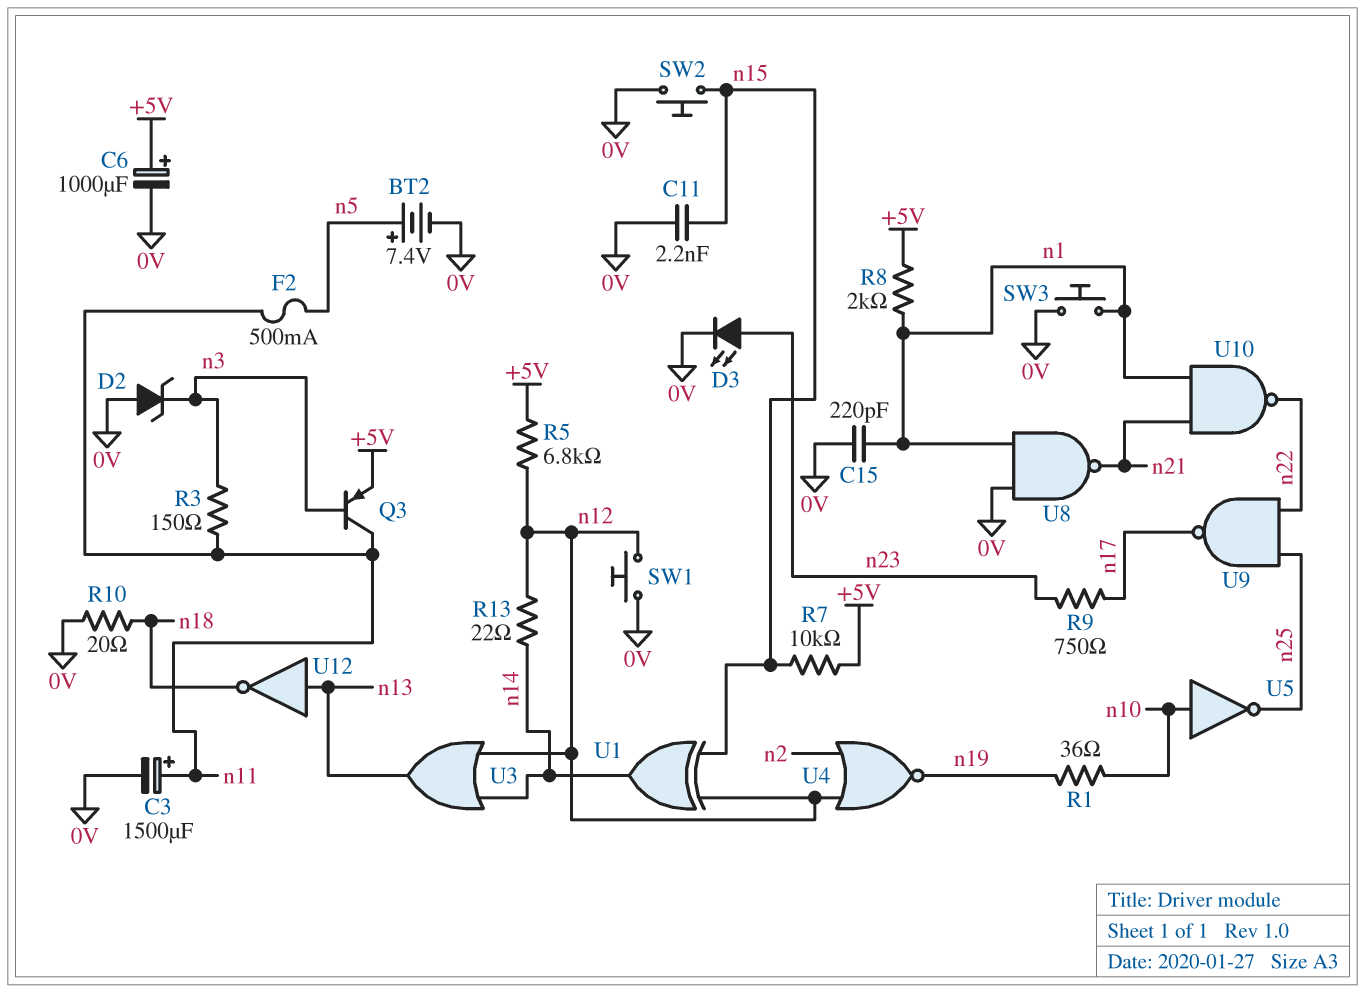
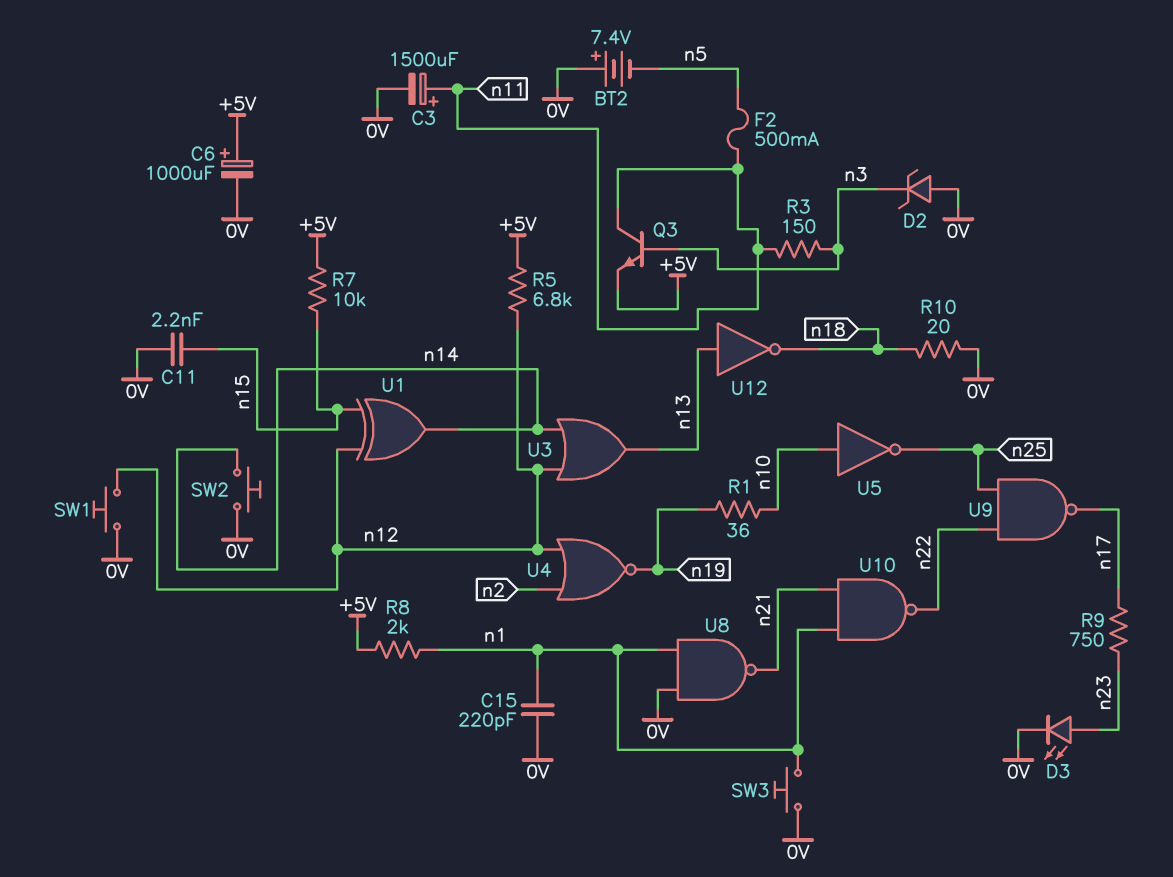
BT2: 7.4V (plus n5, minus 0V) -> 7.4V (plus 0V, minus n5)
Q3: PNP (B n3, C n11, E +5V) -> NPN (B n3, C n11, E +5V)
R13: 22 (n12, n14) -> none
SW2: button (0V, n15) -> button (0V, n14)

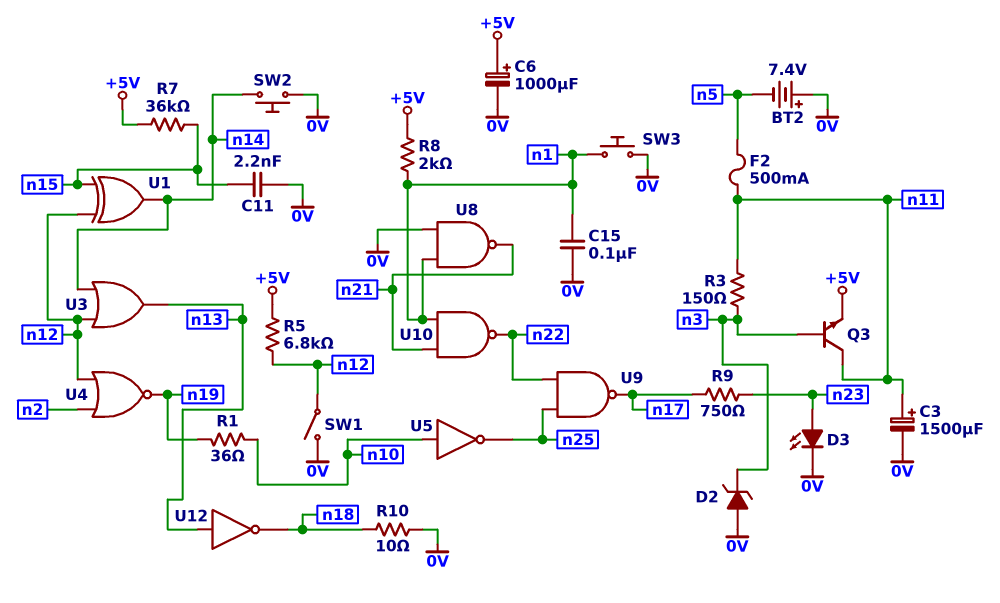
C15: 220pF (0V, n1) -> 100nF (0V, n1)
R7: 10k (+5V, n15) -> 36k (+5V, n15)
R10: 20 (0V, n18) -> 10 (0V, n18)
SW1: button (0V, n12) -> switch (0V, n12)

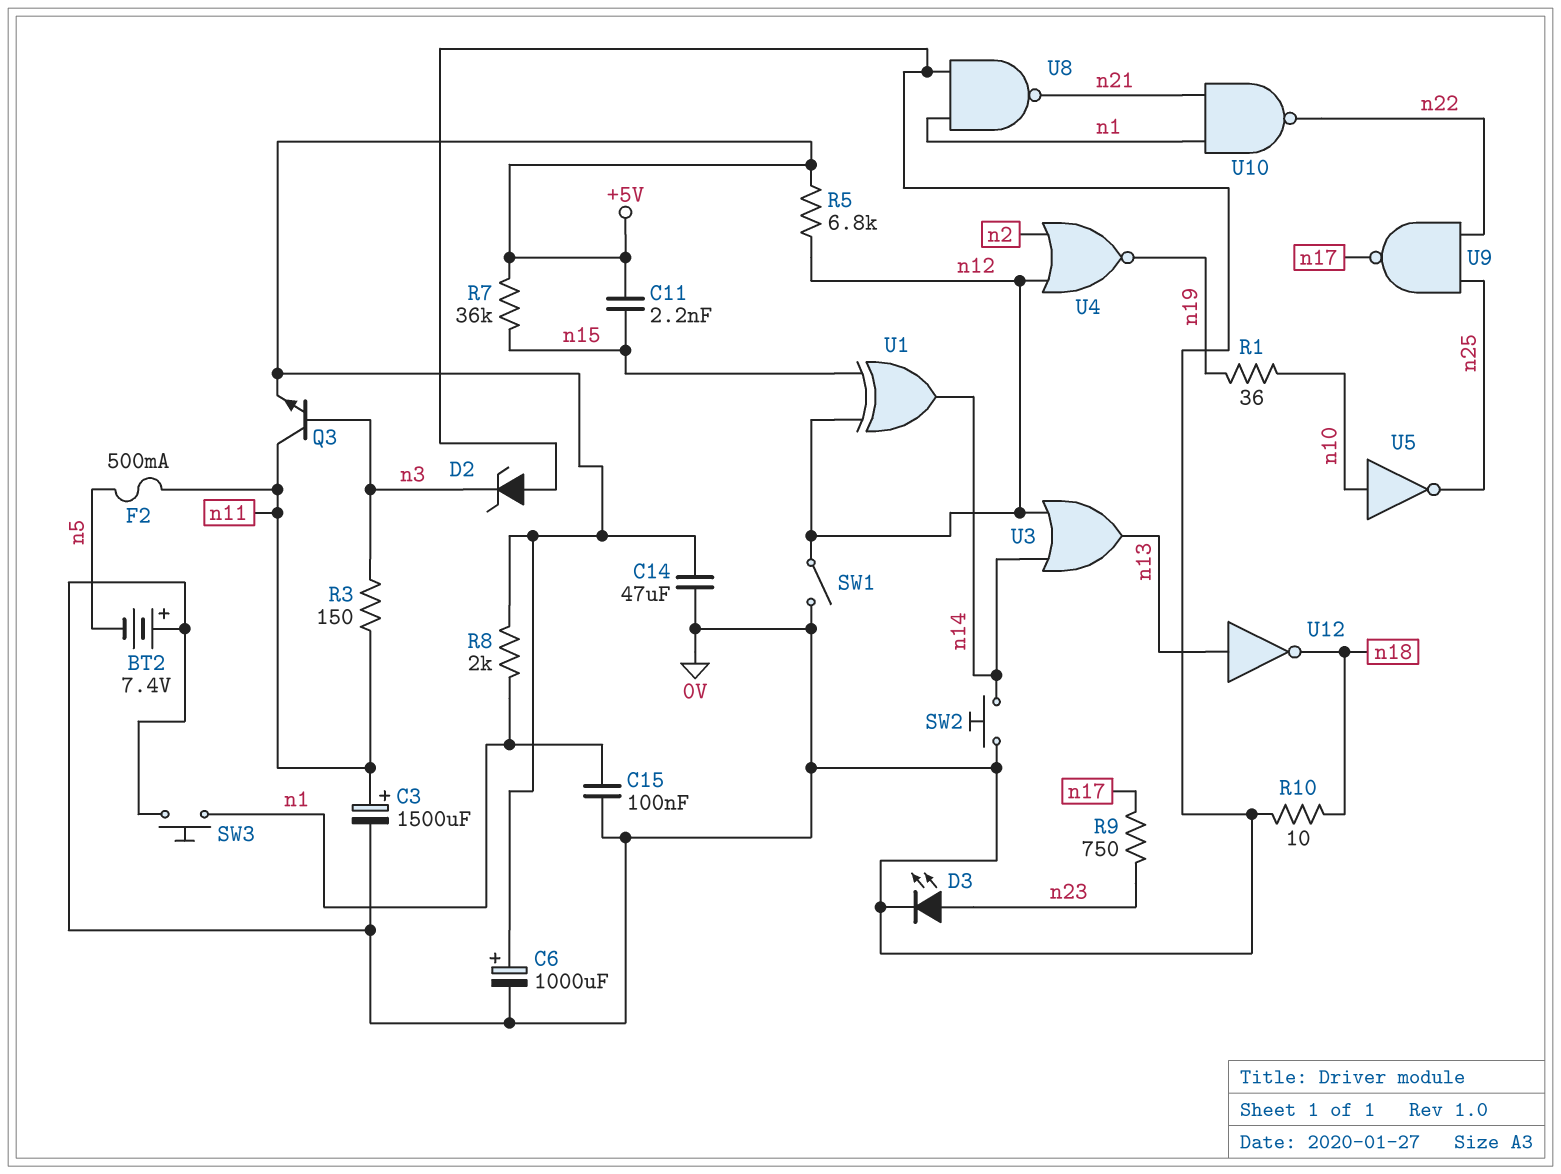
C11: 2.2nF (0V, n15) -> 2.2nF (+5V, n15)
C14: none -> 47uF (+5V, 0V)

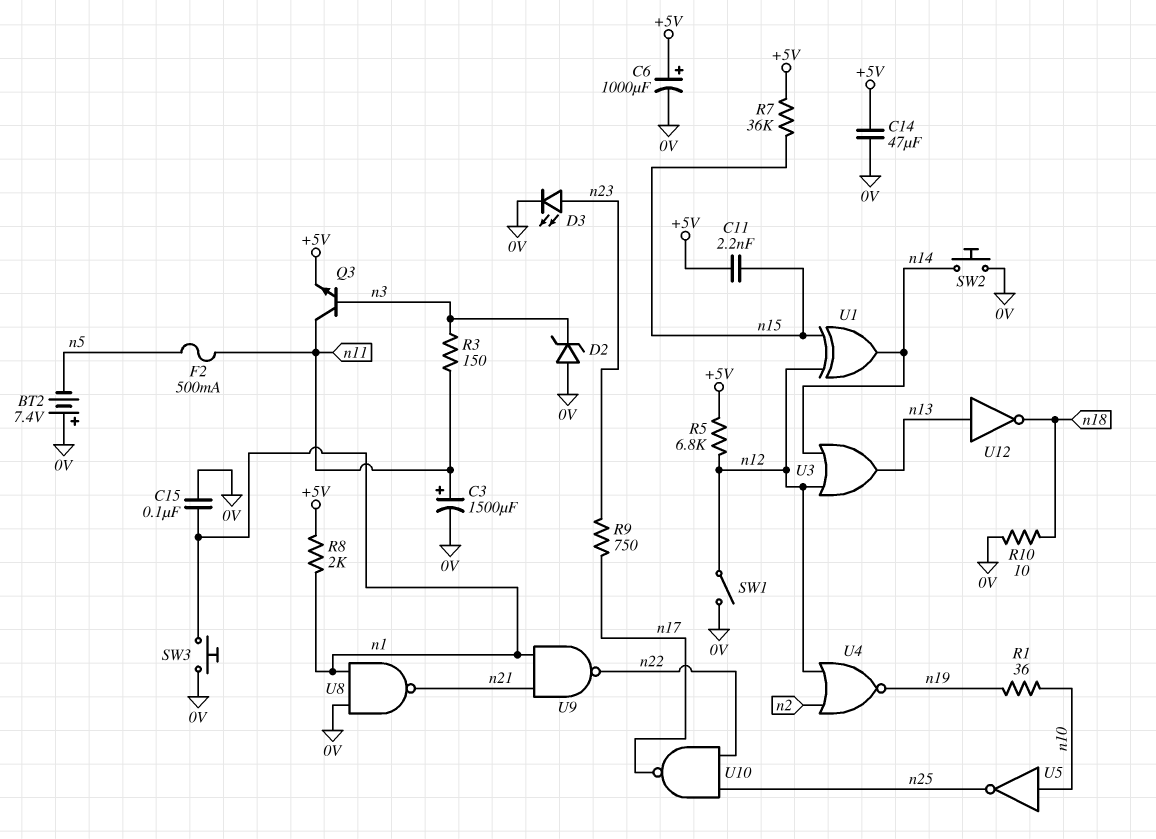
U9: NAND (in n22, in n25, out n17) -> NAND (in n1, in n21, out n22)
U10: NAND (in n1, in n21, out n22) -> NAND (in n22, in n25, out n17)

